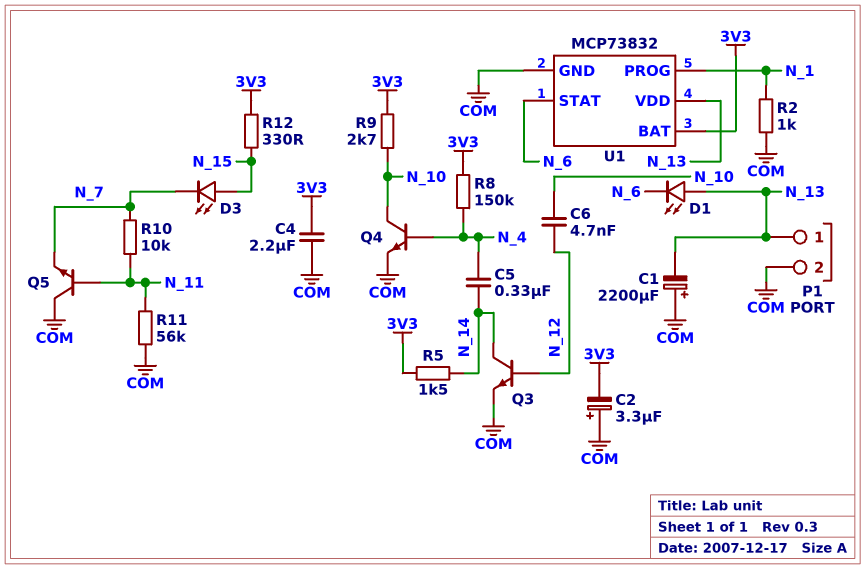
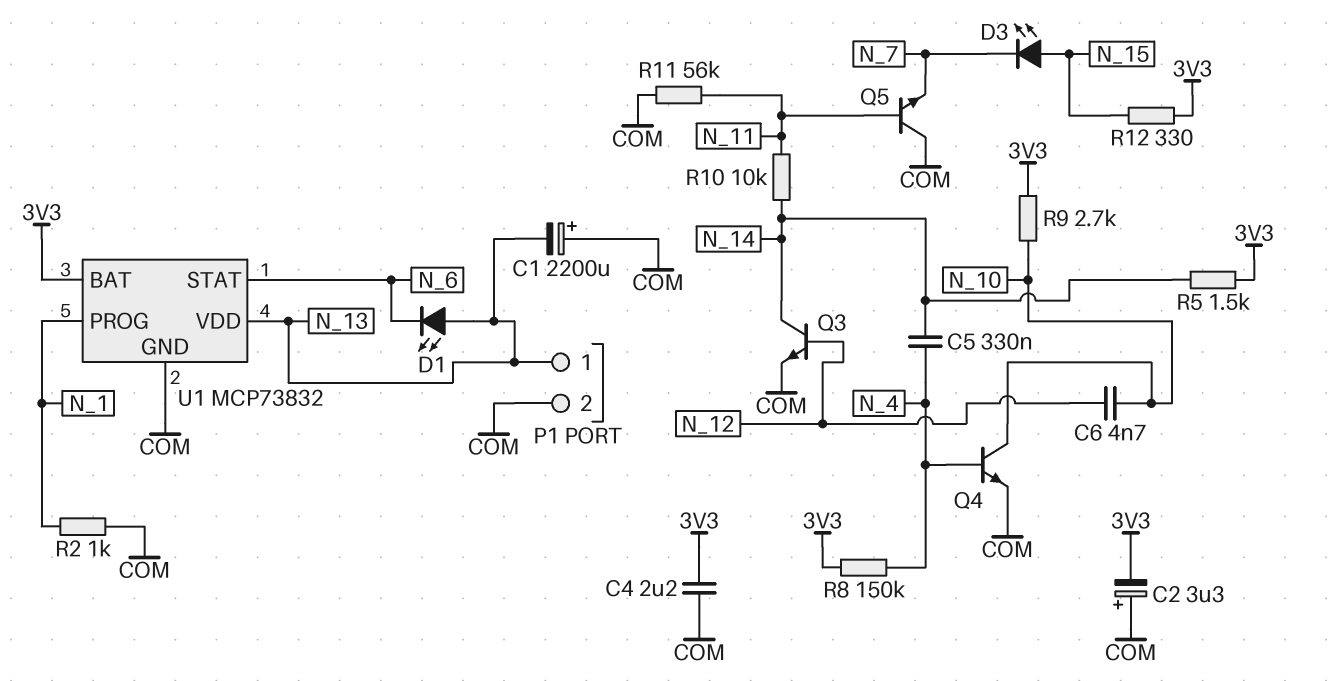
R10: 10k (N_7, N_11) -> 10k (N_11, N_14)

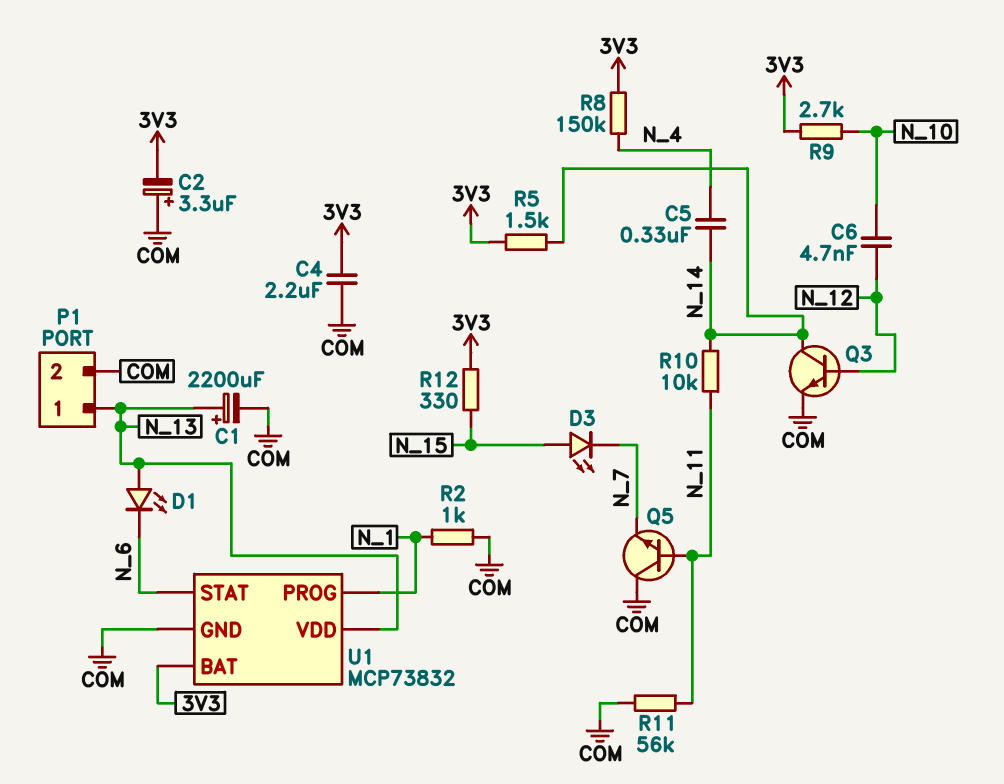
C1: 2200uF (plus COM, minus N_13) -> 2200uF (plus N_13, minus COM)
Q4: NPN (B N_4, C N_10, E COM) -> none

